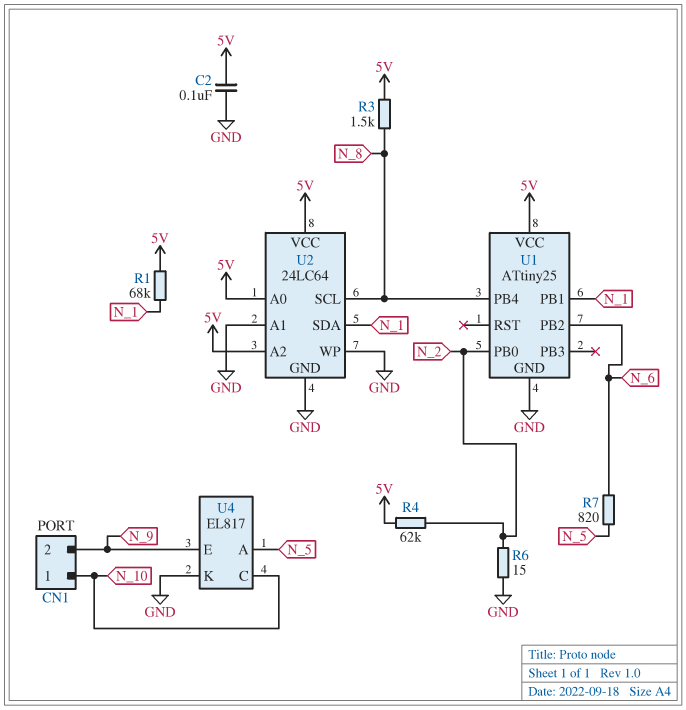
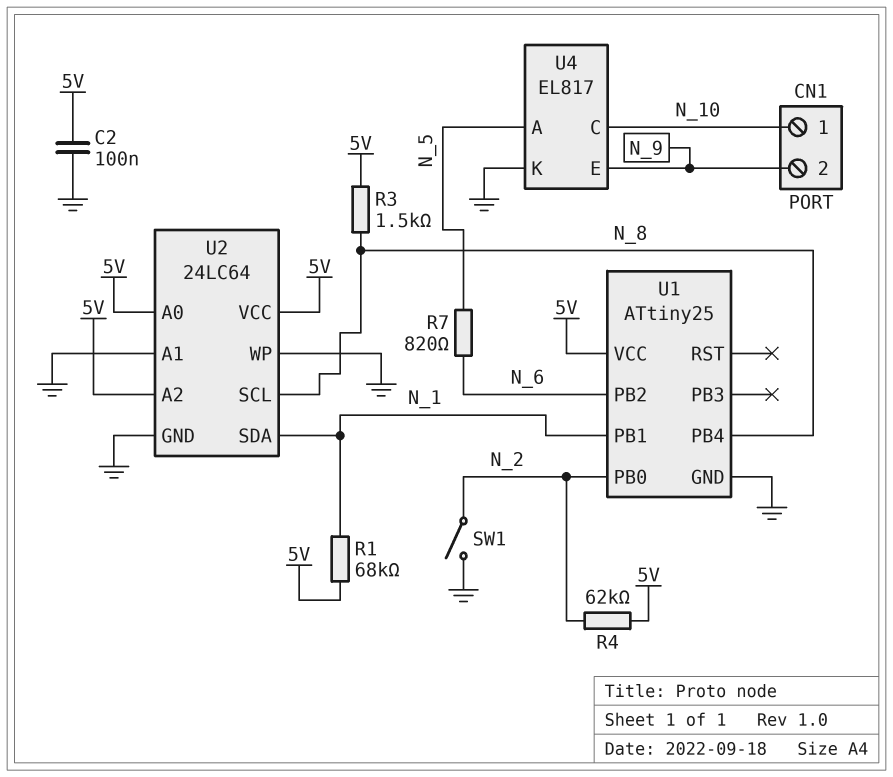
R6: 15 (GND, N_2) -> none
SW1: none -> switch (GND, N_2)

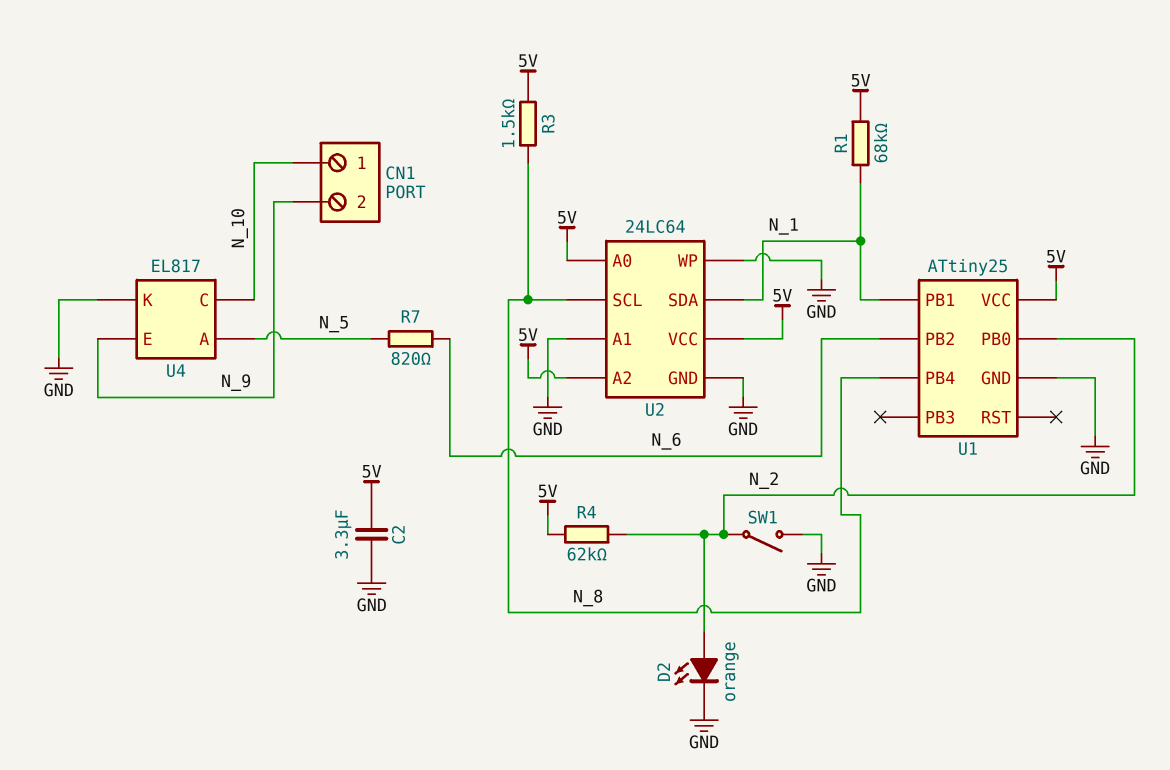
C2: 100nF (5V, GND) -> 3.3uF (5V, GND)
D2: none -> LED orange (A N_2, K GND)

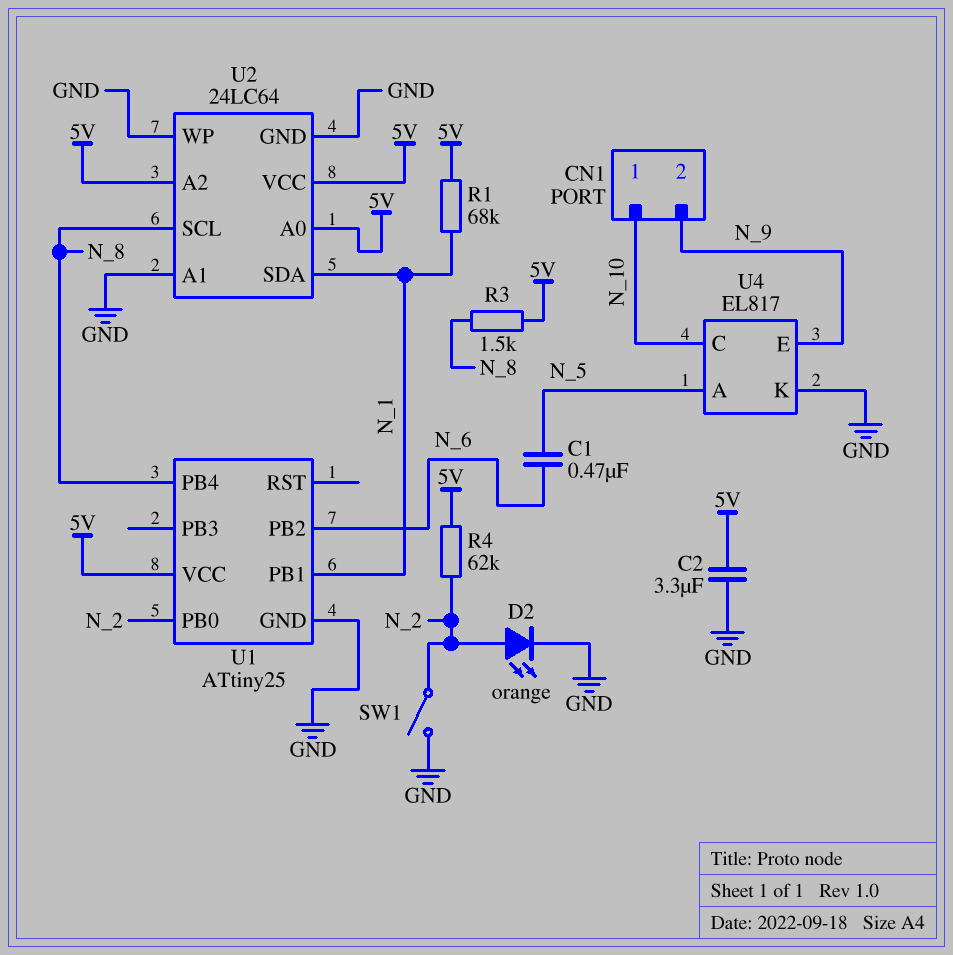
C1: none -> 470nF (N_5, N_6)
R7: 820 (N_5, N_6) -> none

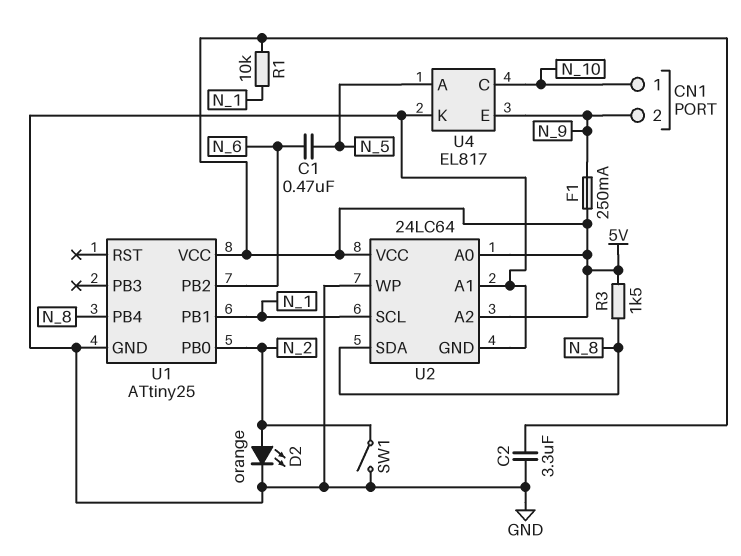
F1: none -> 250mA (5V, N_9)
R1: 68k (5V, N_1) -> 10k (5V, N_1)
R4: 62k (5V, N_2) -> none
U2 pin SCL: N_8 -> N_1
U2 pin SDA: N_1 -> N_8

